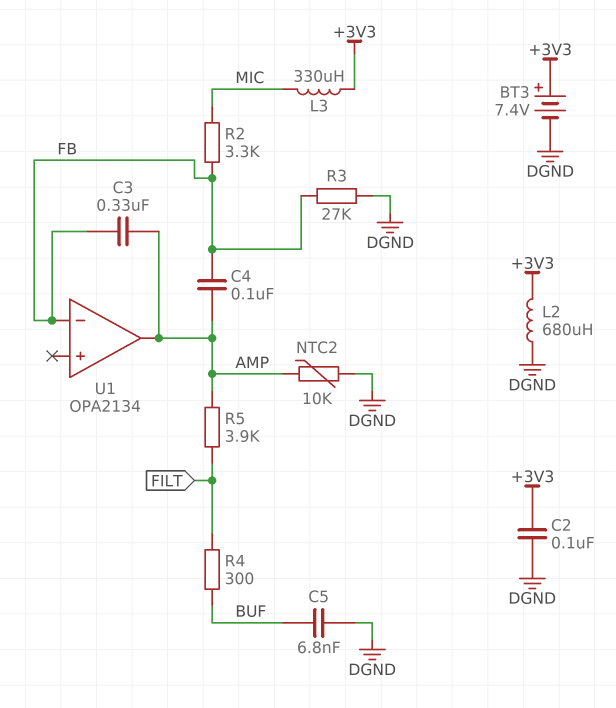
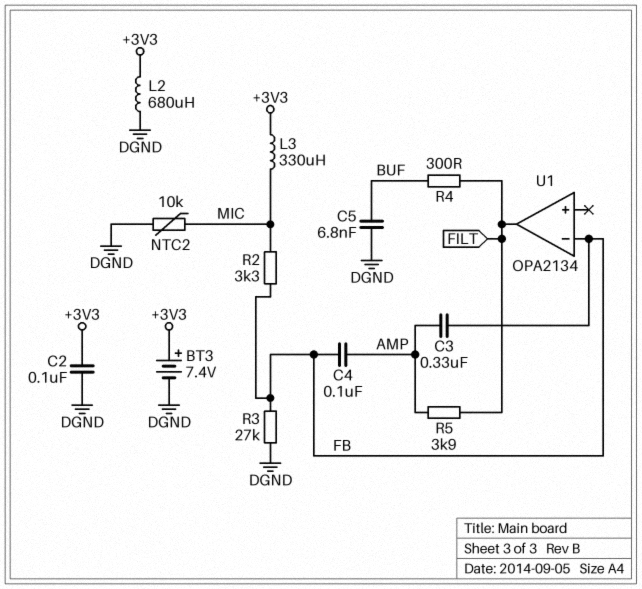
NTC2: 10k (AMP, DGND) -> 10k (DGND, MIC)
U1 pin out: AMP -> FILT

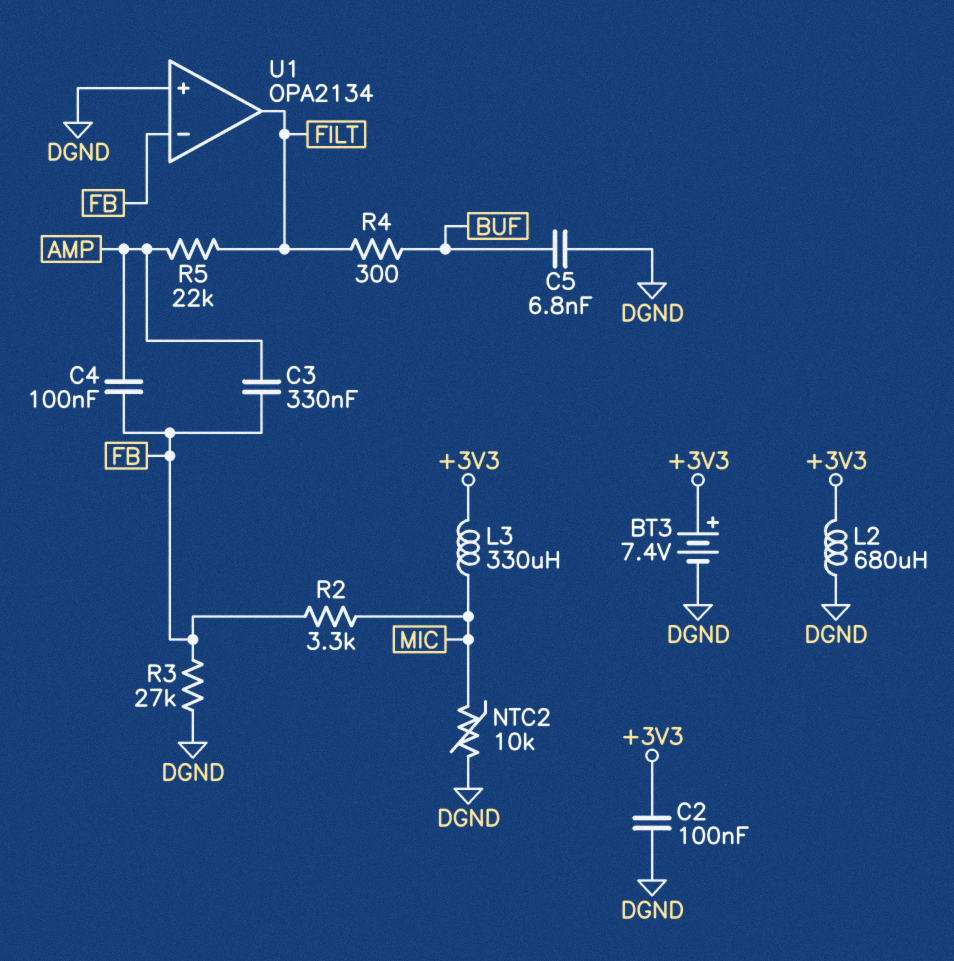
R5: 3.9k (AMP, FILT) -> 22k (AMP, FILT)
U1 pin in+: none -> DGND

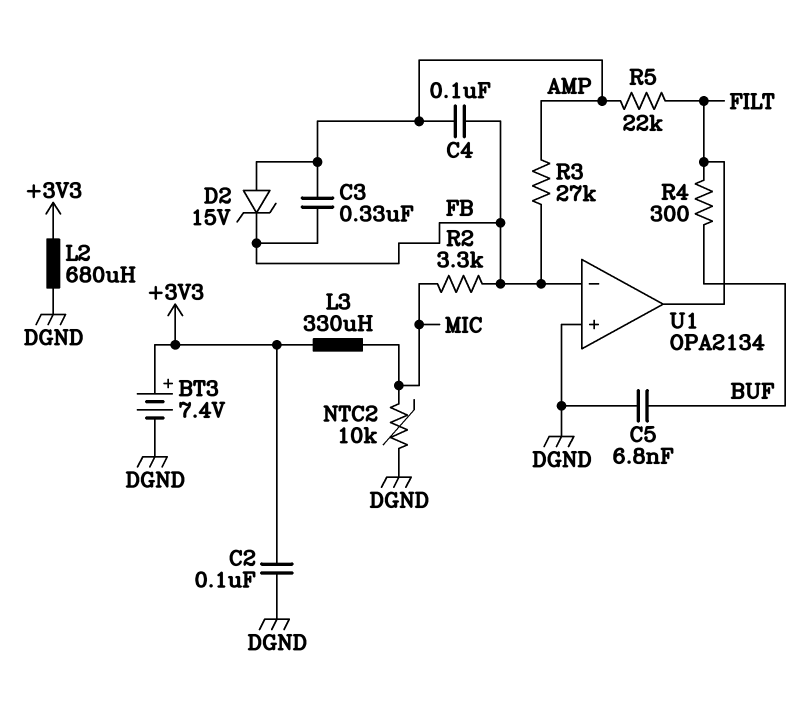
D2: none -> zener 15V (A AMP, K FB)
R3: 27k (DGND, FB) -> 27k (AMP, FB)

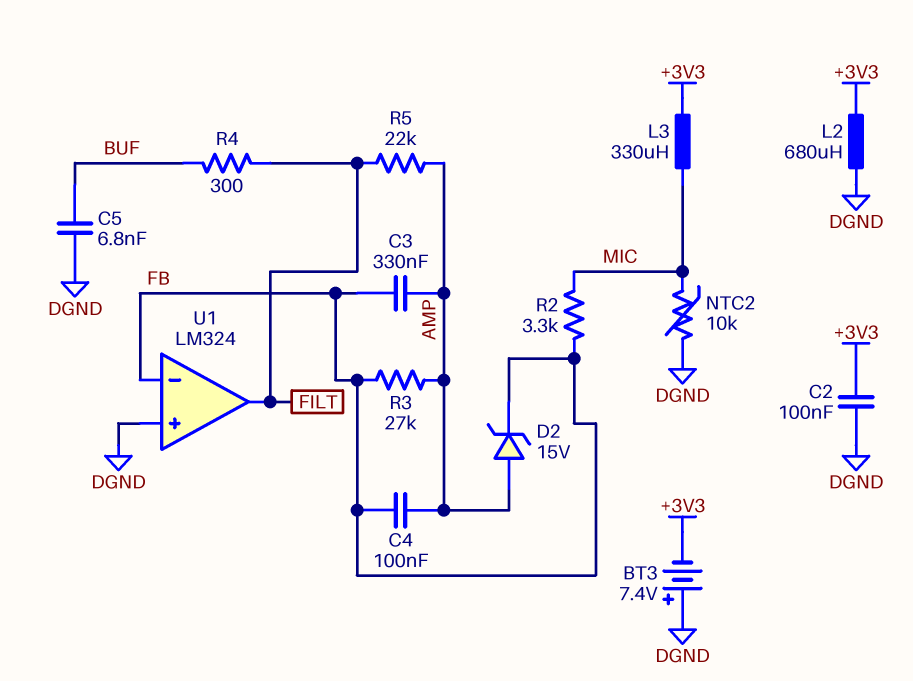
BT3: 7.4V (plus +3V3, minus DGND) -> 7.4V (plus DGND, minus +3V3)
U1: OPA2134 -> LM324

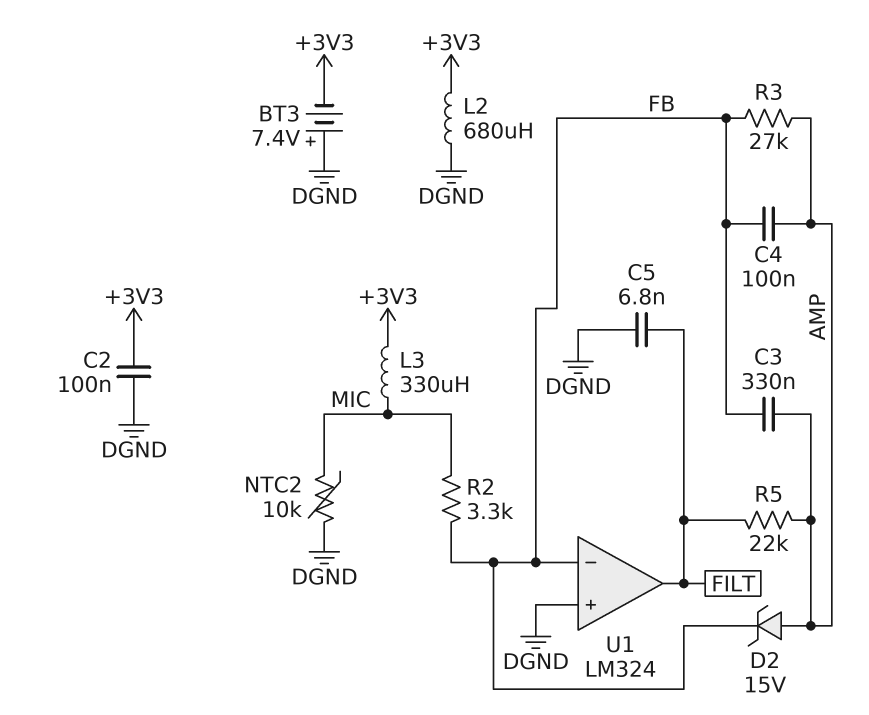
C5: 6.8nF (BUF, DGND) -> 6.8nF (DGND, FILT)
R4: 300 (BUF, FILT) -> none

